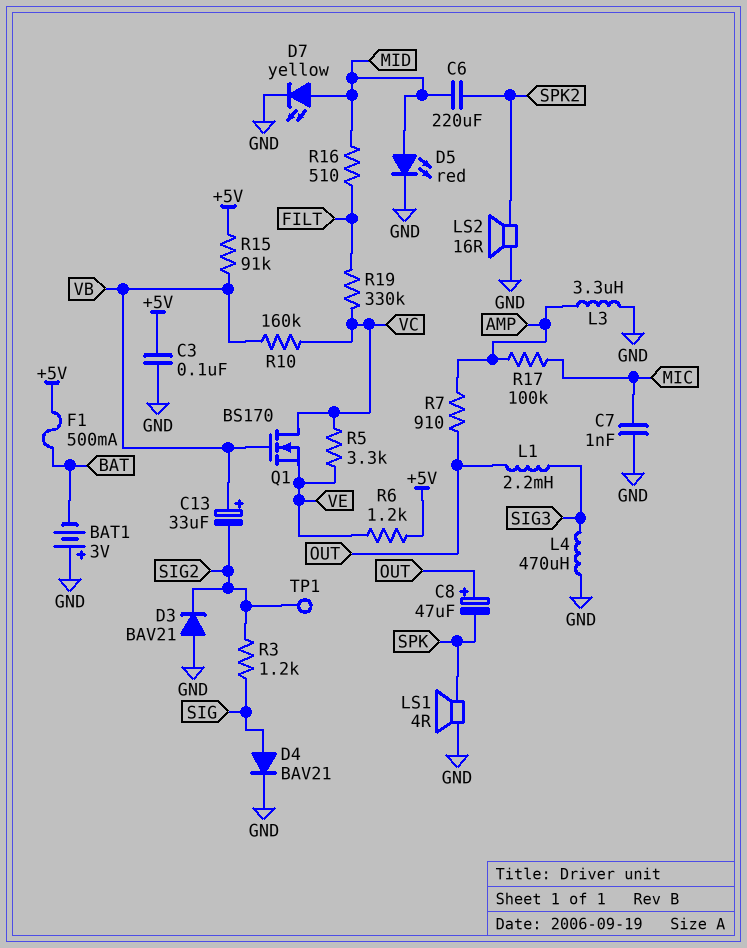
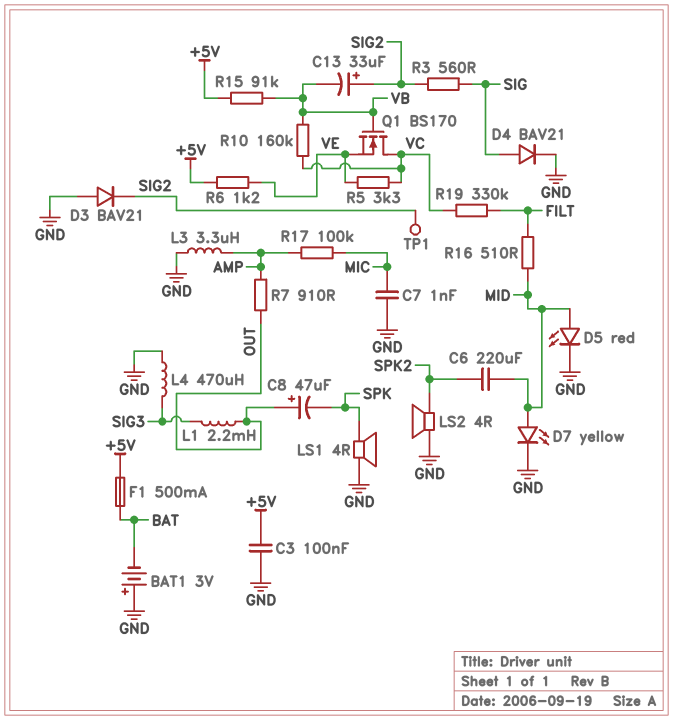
C13: 33uF (plus VB, minus SIG2) -> 33uF (plus SIG2, minus VB)
LS2: speaker 16R (GND, SPK2) -> speaker 4R (GND, SPK2)
R3: 1.2k (SIG, SIG2) -> 560 (SIG, SIG2)

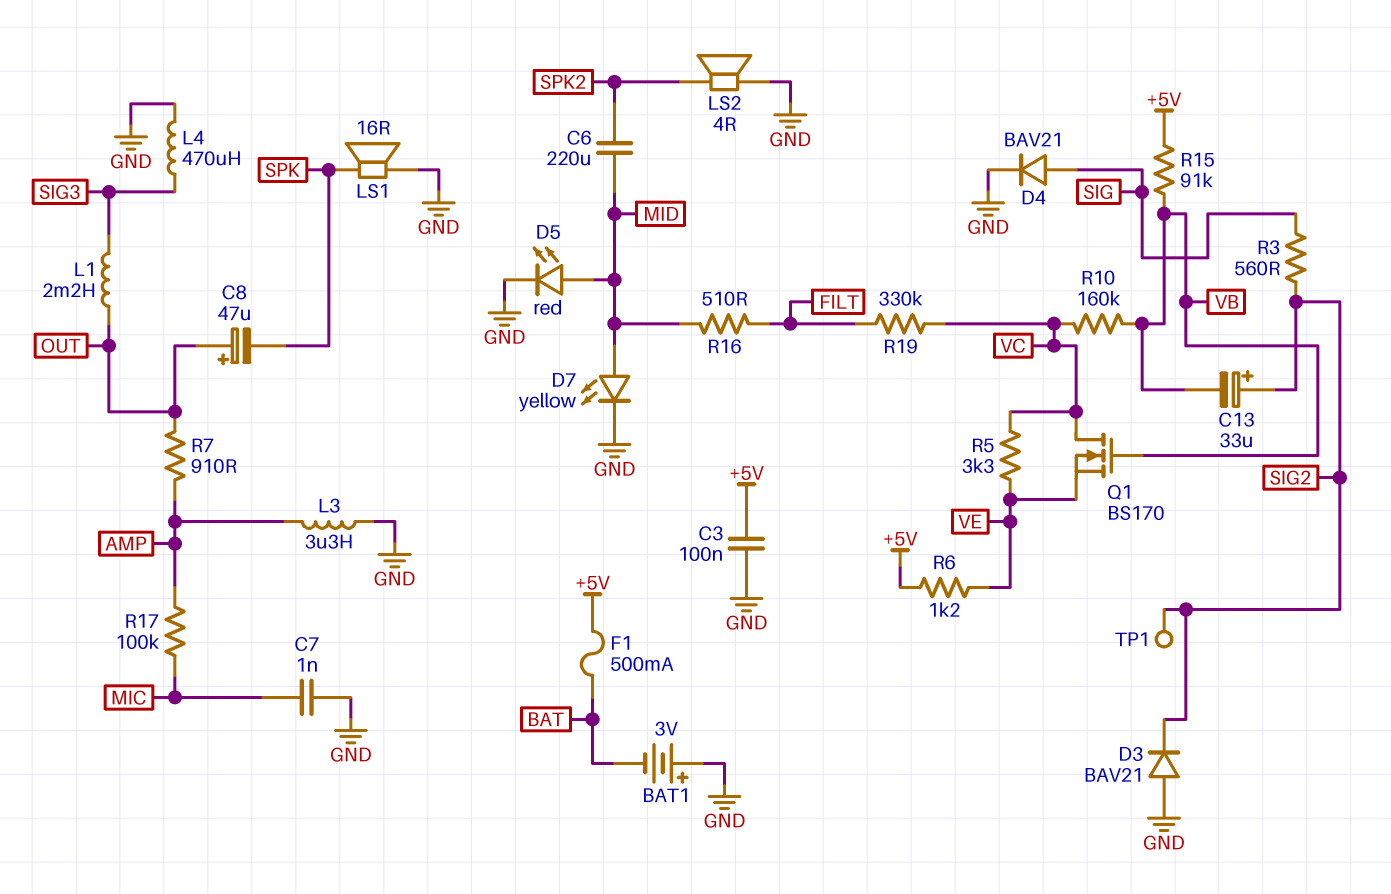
LS1: speaker 4R (GND, SPK) -> speaker 16R (GND, SPK)

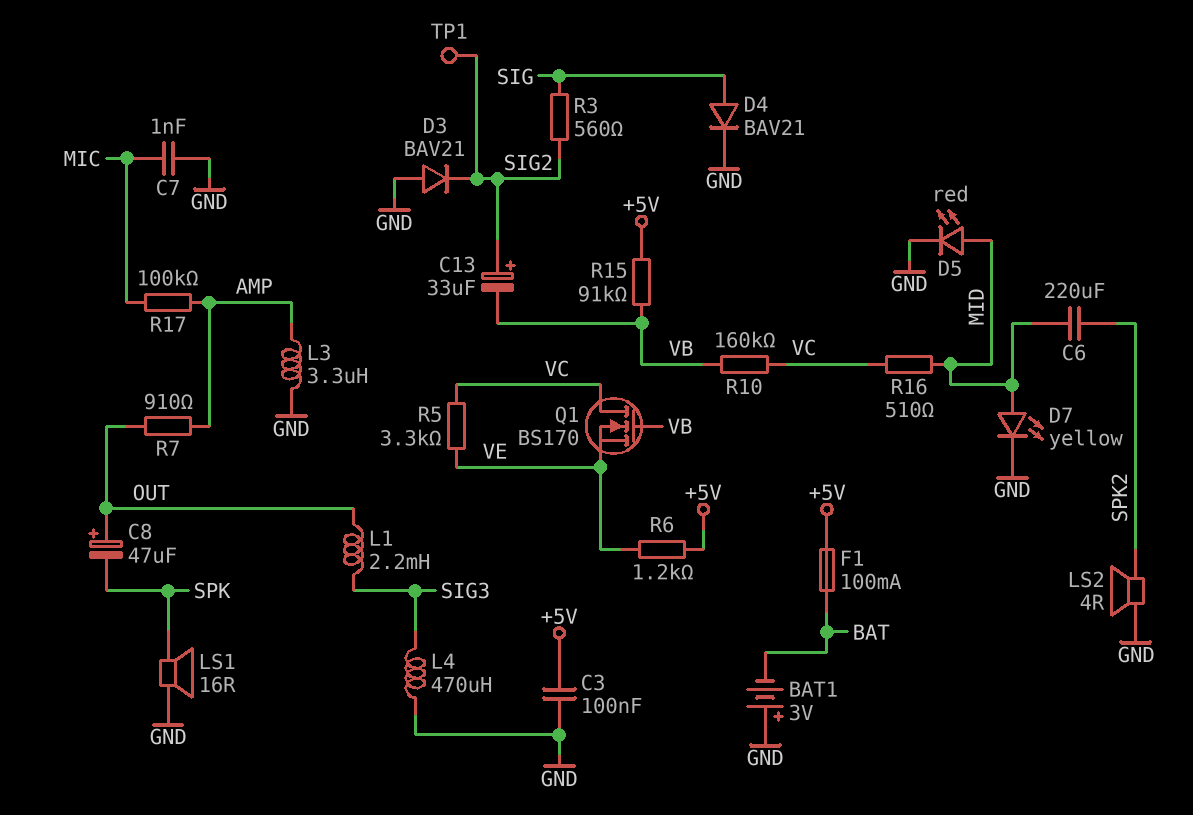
F1: 500mA (+5V, BAT) -> 100mA (+5V, BAT)
R16: 510 (FILT, MID) -> 510 (MID, VC)
R19: 330k (FILT, VC) -> none

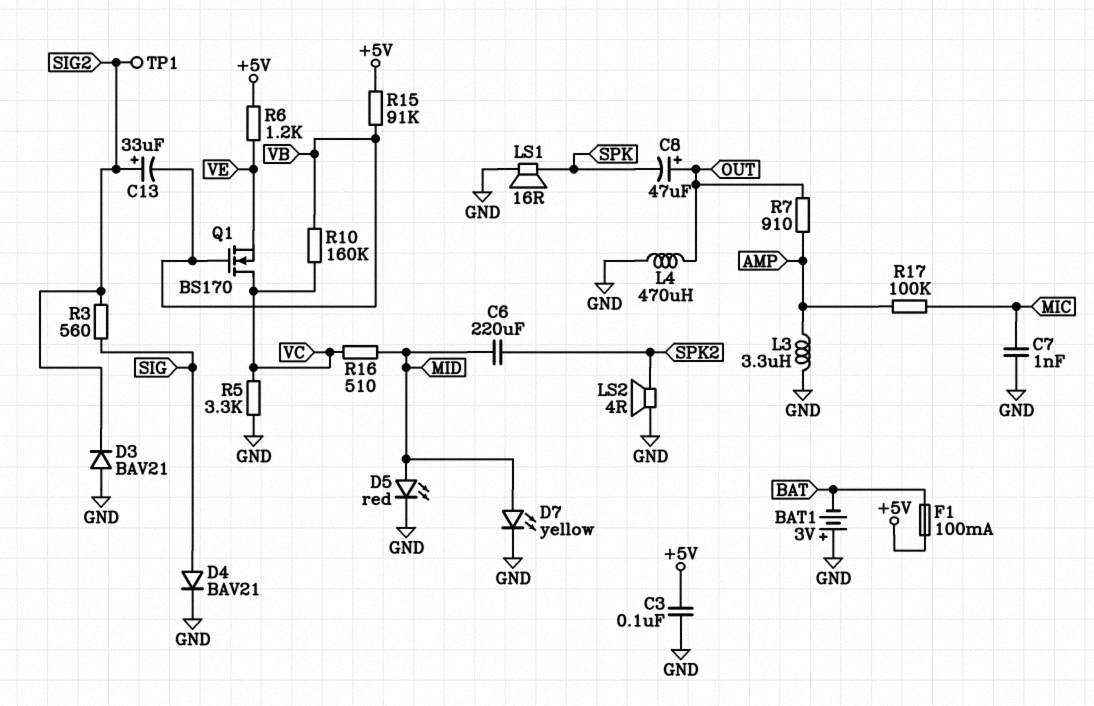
L1: 2.2mH (OUT, SIG3) -> none
L4: 470uH (GND, SIG3) -> 470uH (GND, OUT)
R5: 3.3k (VC, VE) -> 3.3k (GND, VC)

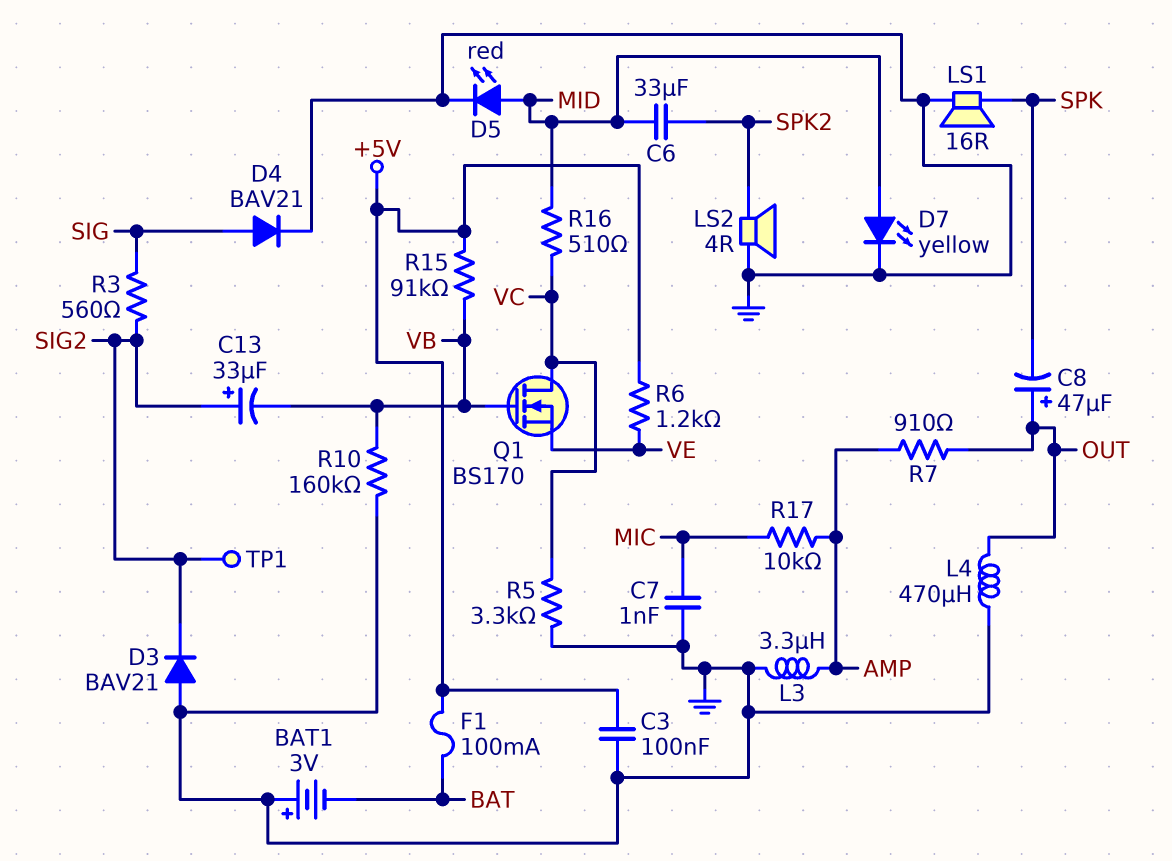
C6: 220uF (MID, SPK2) -> 33uF (MID, SPK2)
R10: 160k (VB, VC) -> 160k (GND, VB)
R17: 100k (AMP, MIC) -> 10k (AMP, MIC)

